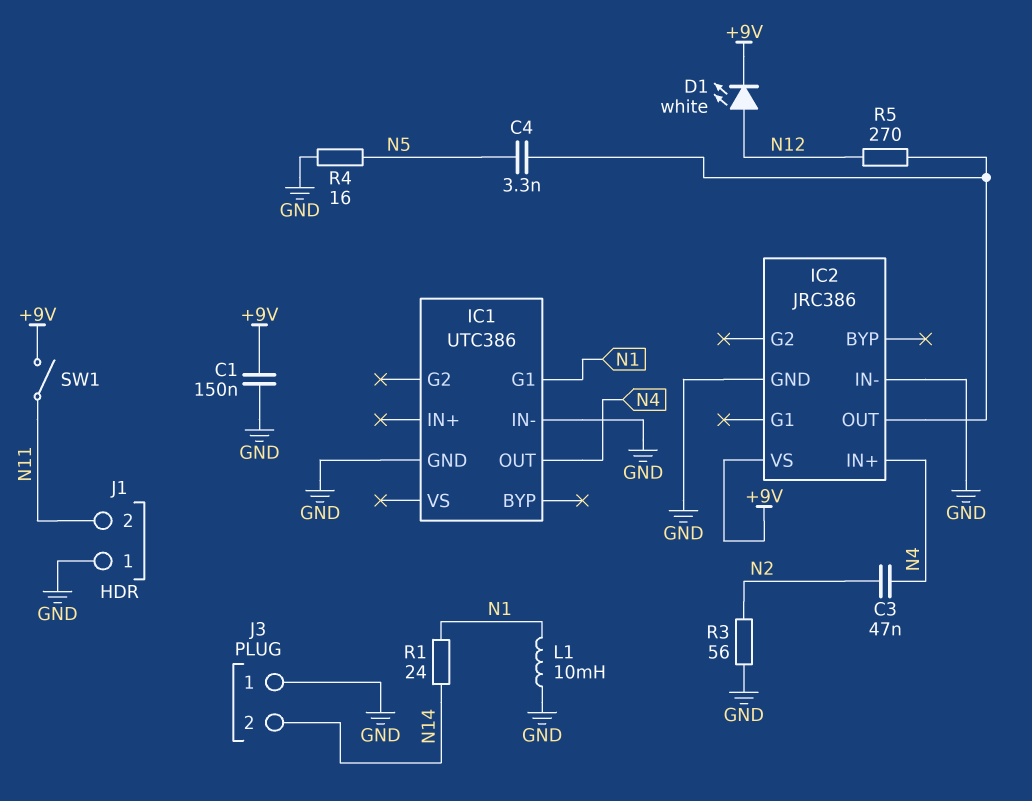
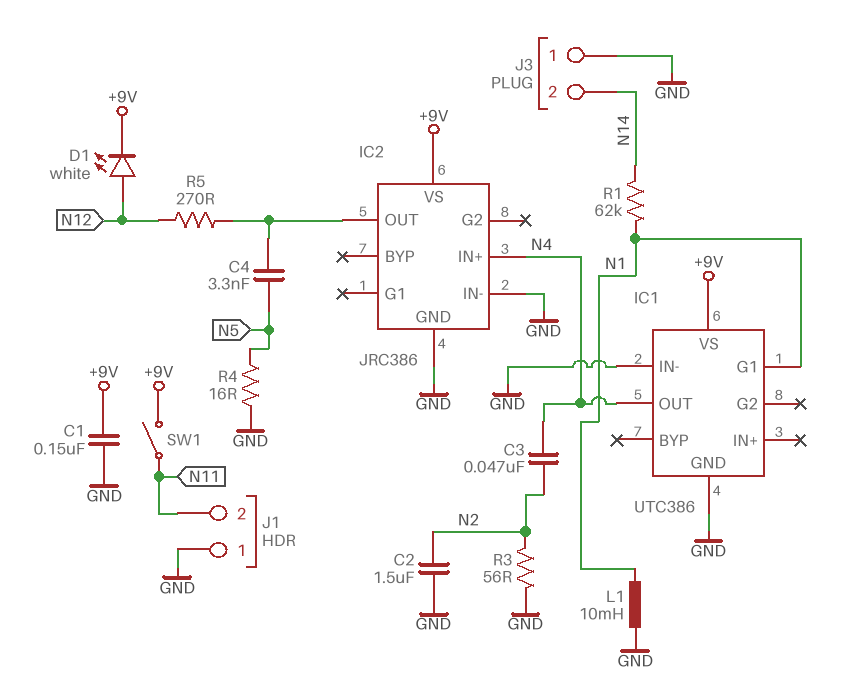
C2: none -> 1.5uF (GND, N2)
IC1 pin VS: none -> +9V
R1: 24 (N1, N14) -> 62k (N1, N14)

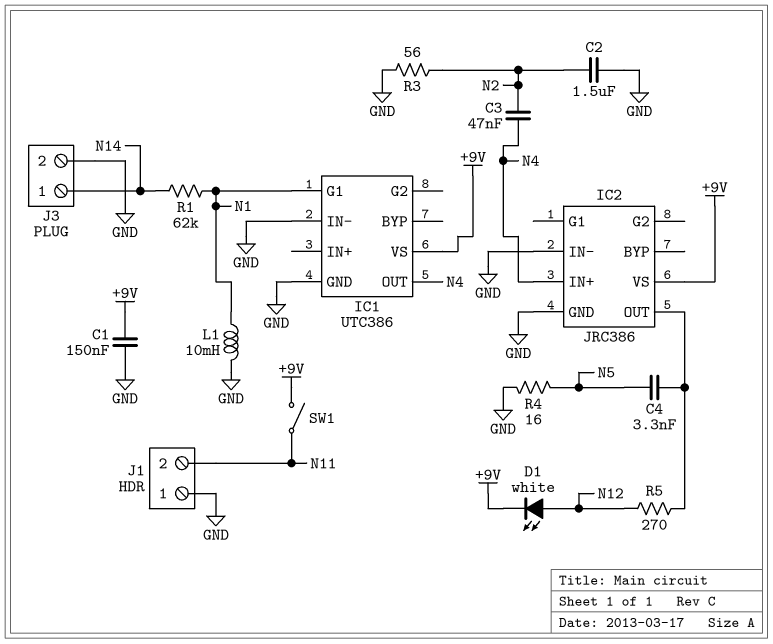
J3 pin 1: GND -> N14
J3 pin 2: N14 -> GND

